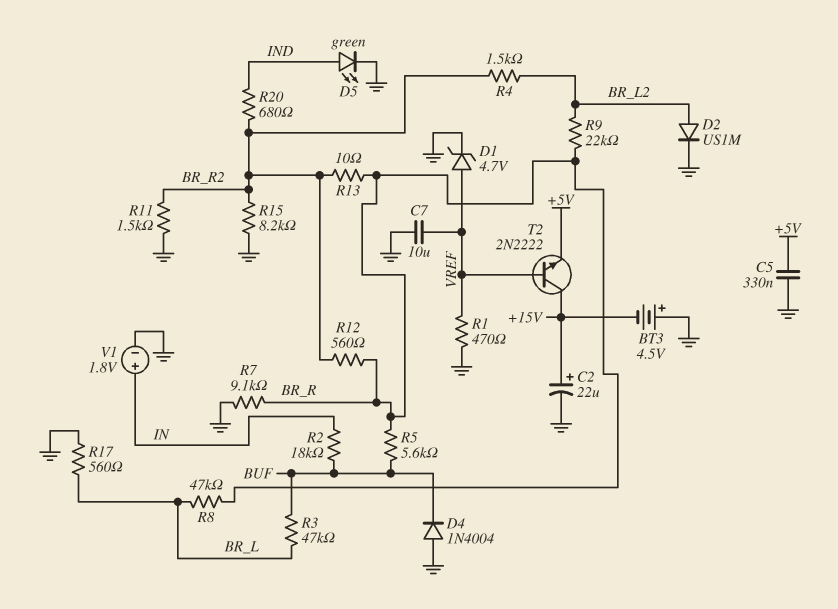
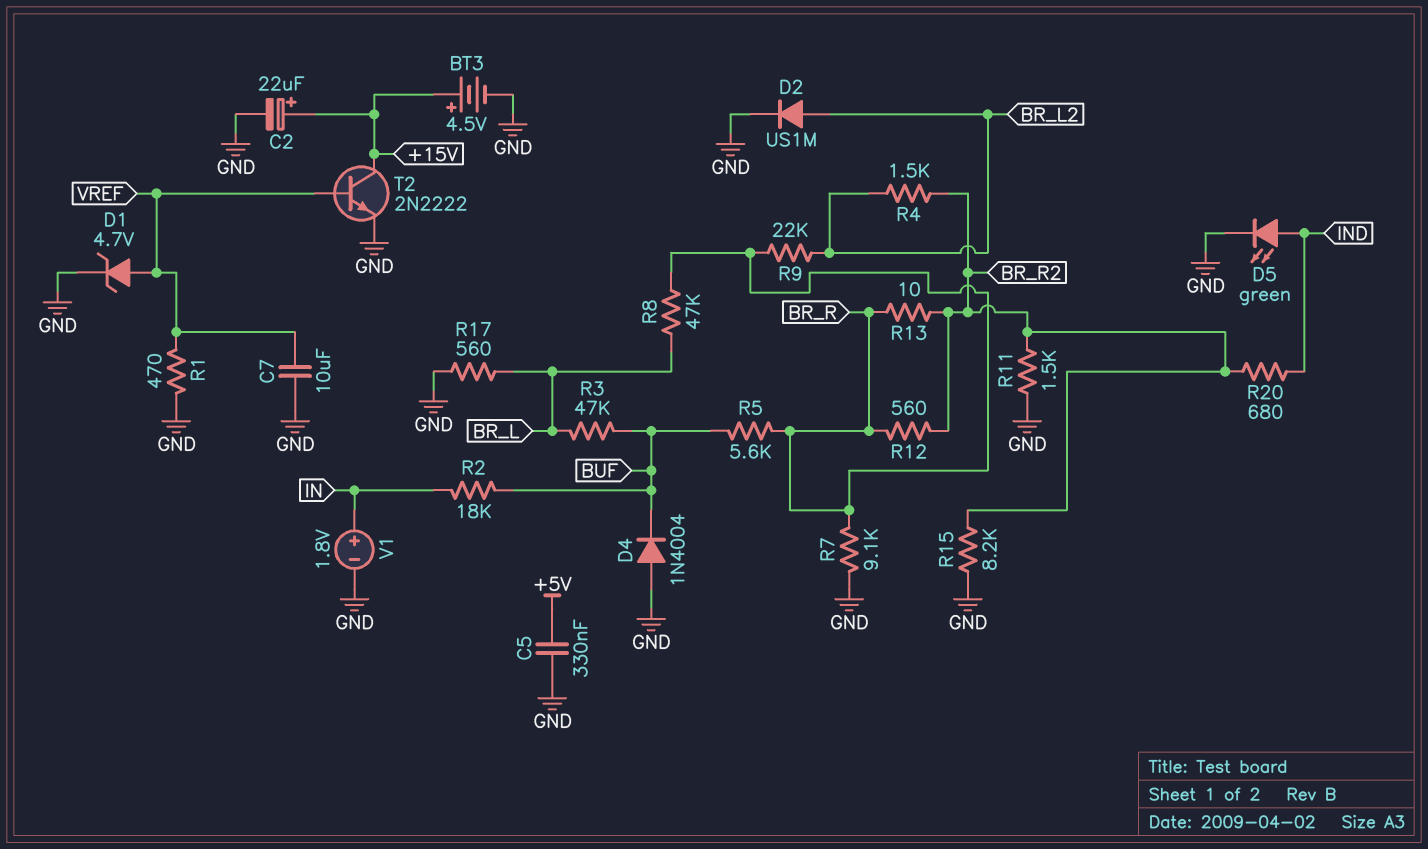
BT3: 4.5V (plus GND, minus +15V) -> 4.5V (plus +15V, minus GND)
T2: NPN 2N2222 (B VREF, C +15V, E +5V) -> NPN 2N2222 (B VREF, C +15V, E GND)

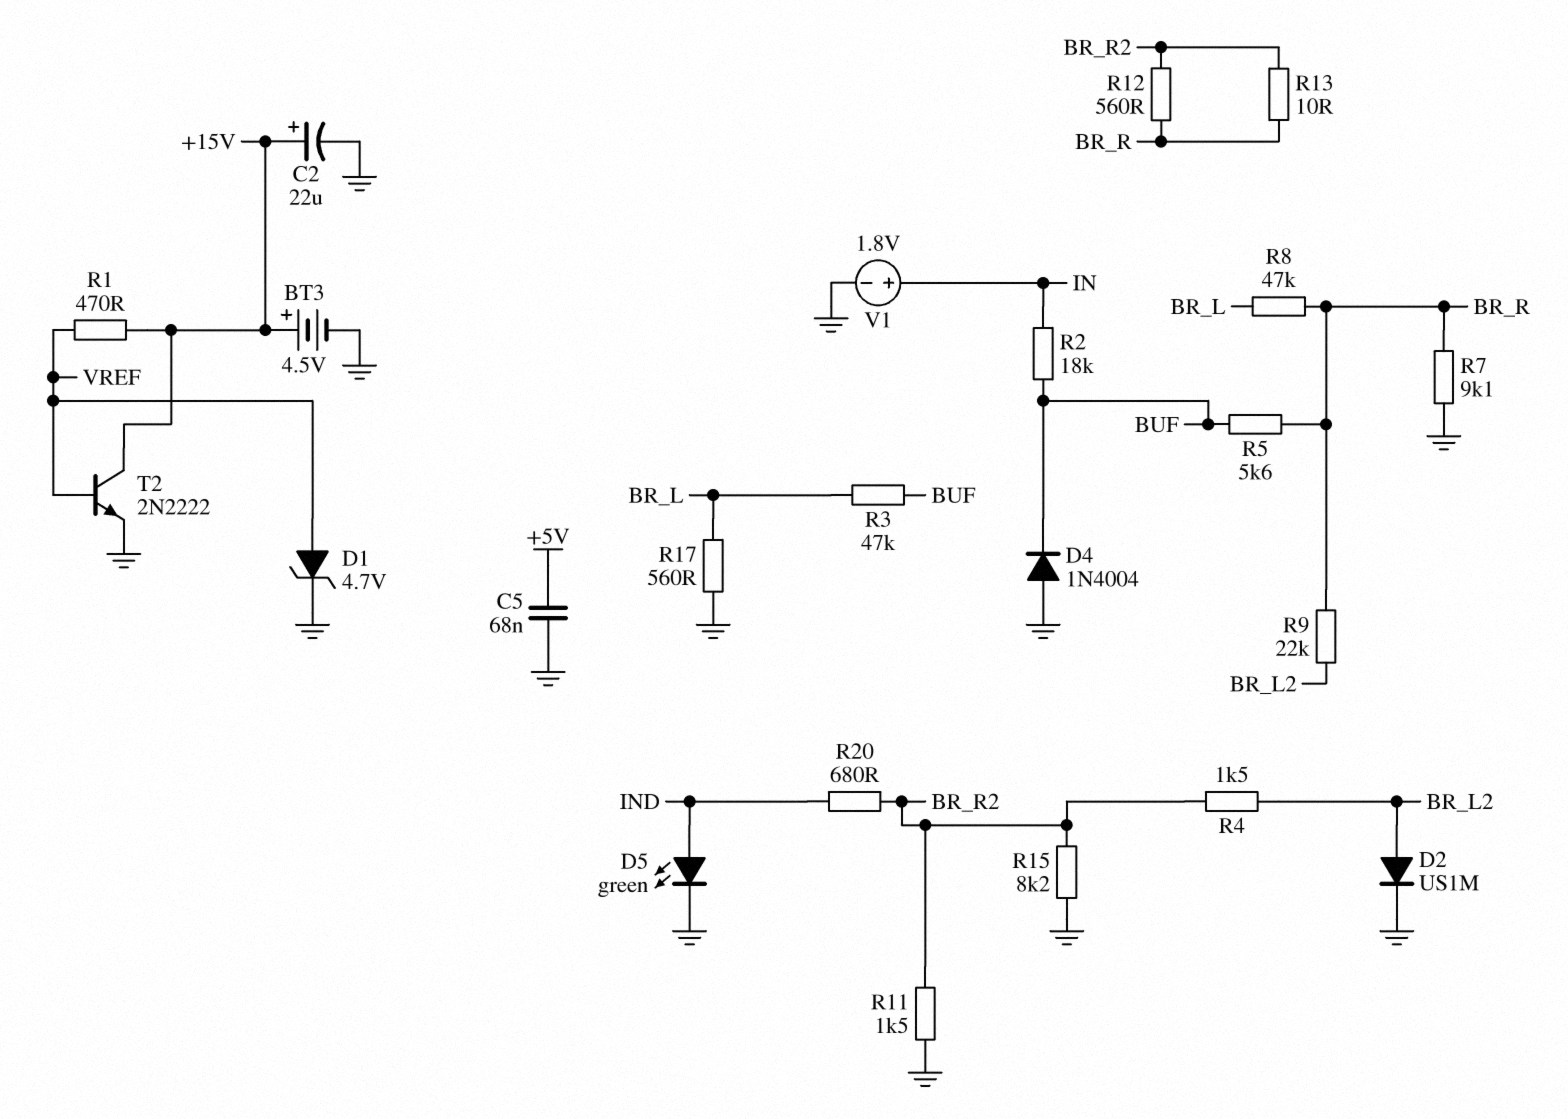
C5: 330nF (+5V, GND) -> 68nF (+5V, GND)
C7: 10uF (GND, VREF) -> none
R1: 470 (GND, VREF) -> 470 (+15V, VREF)

